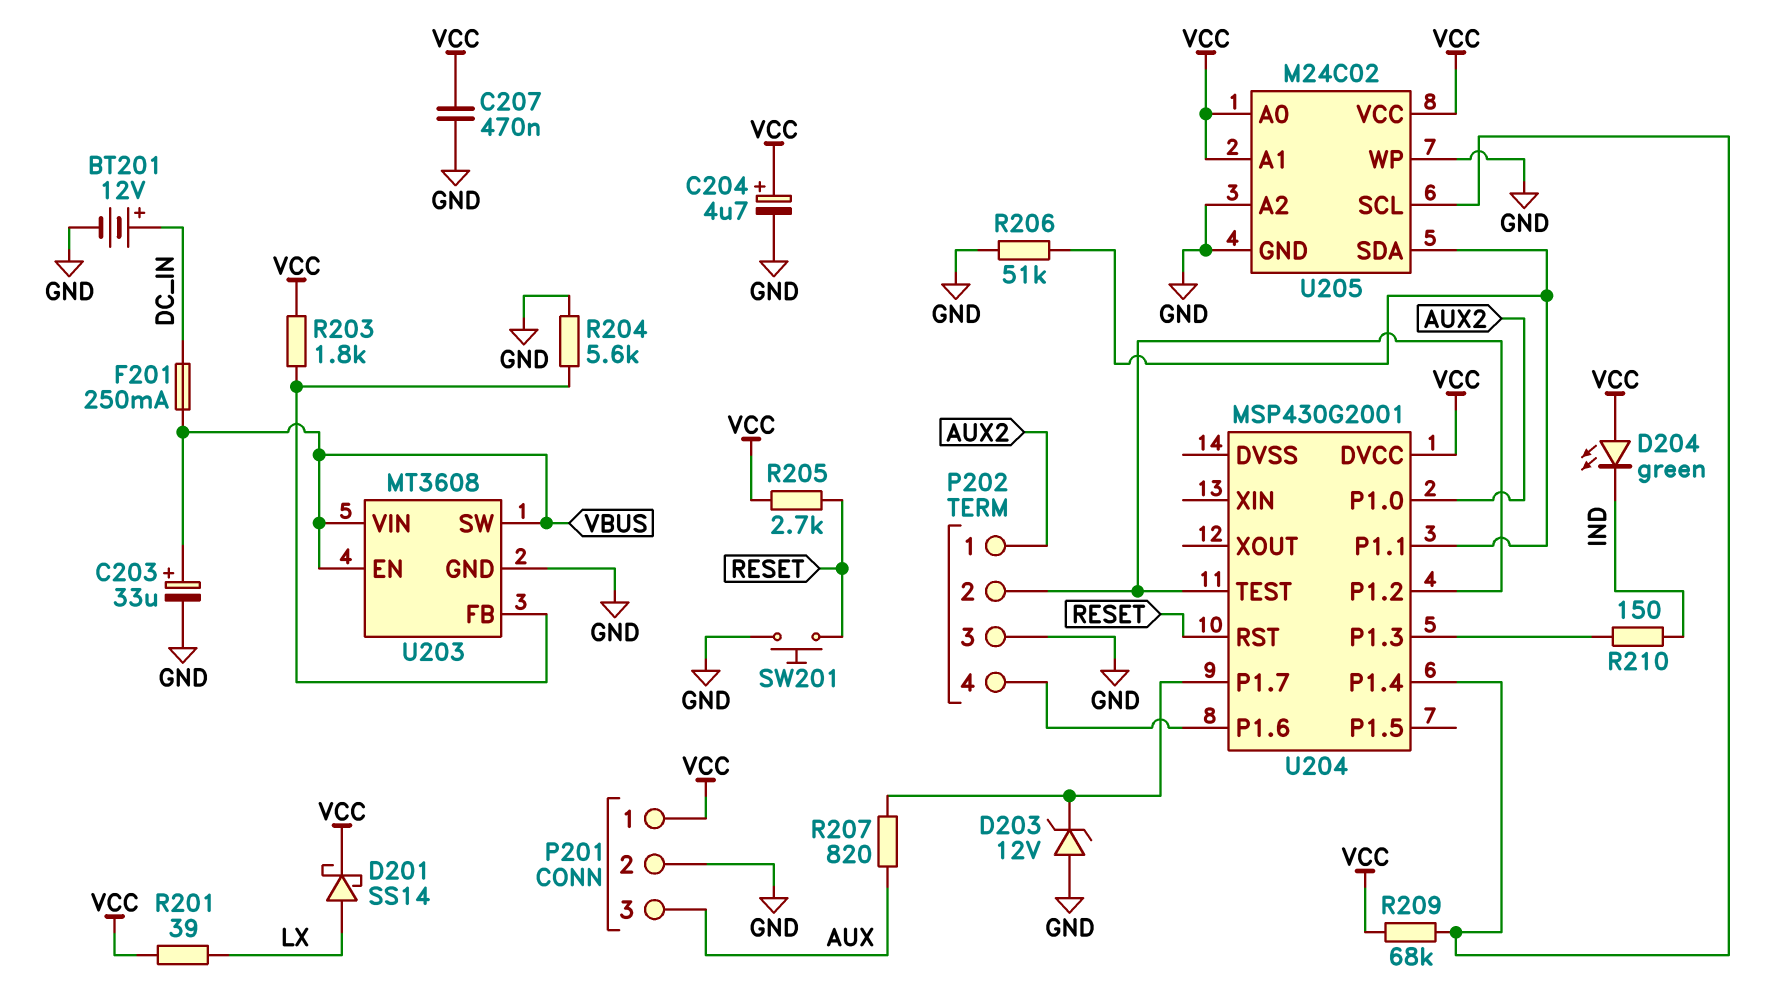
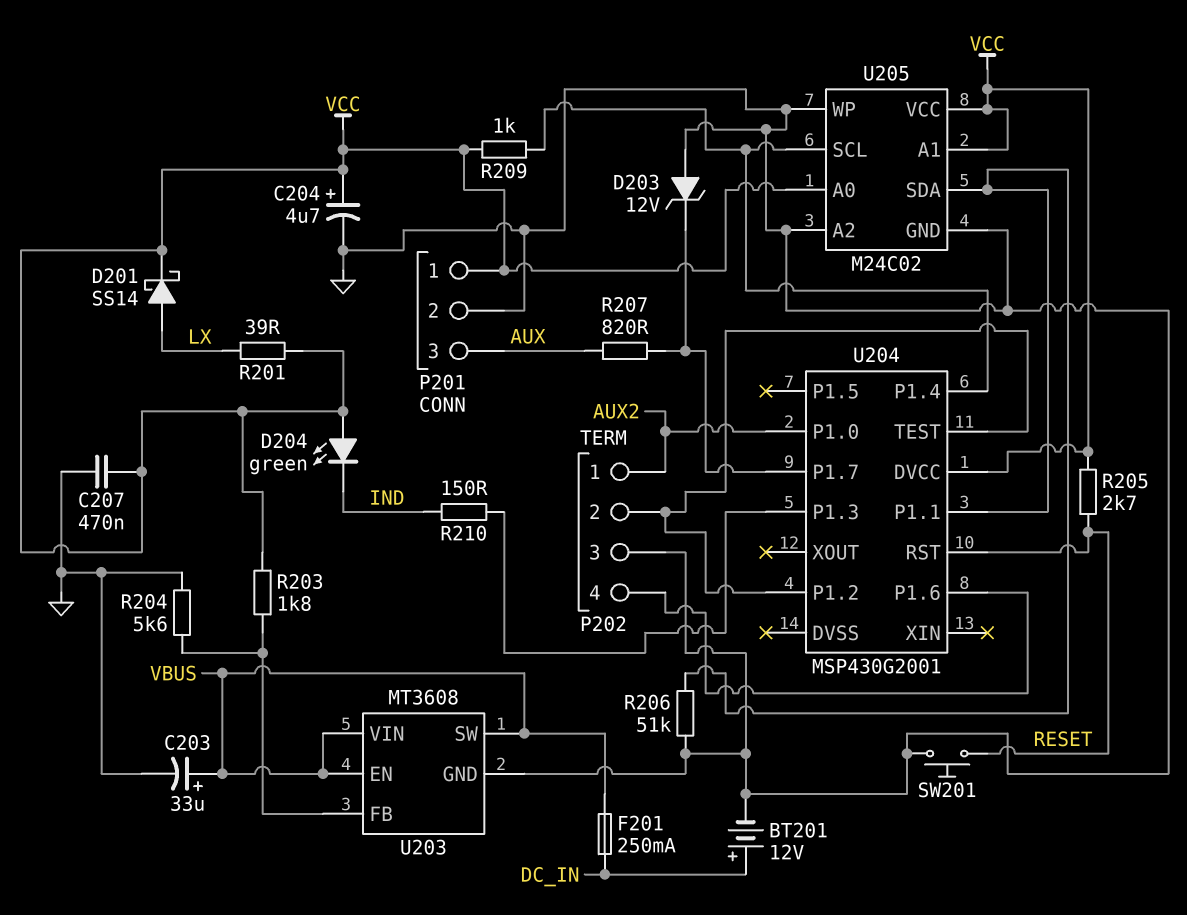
R209: 68k (U204/P1.4, VCC) -> 1k (U204/P1.4, VCC)

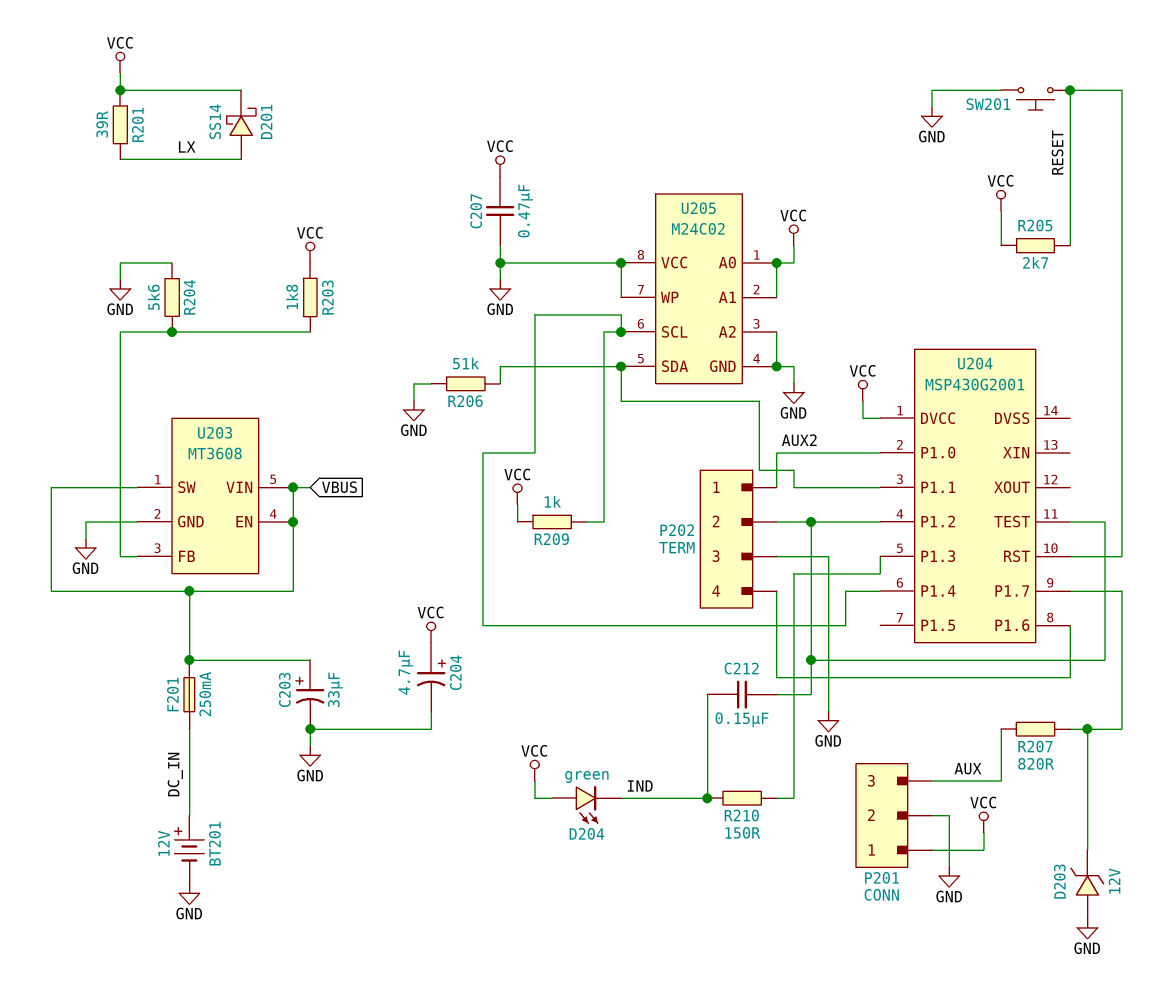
C212: none -> 150nF (IND, P202/2)
U205 pin VCC: VCC -> GND

